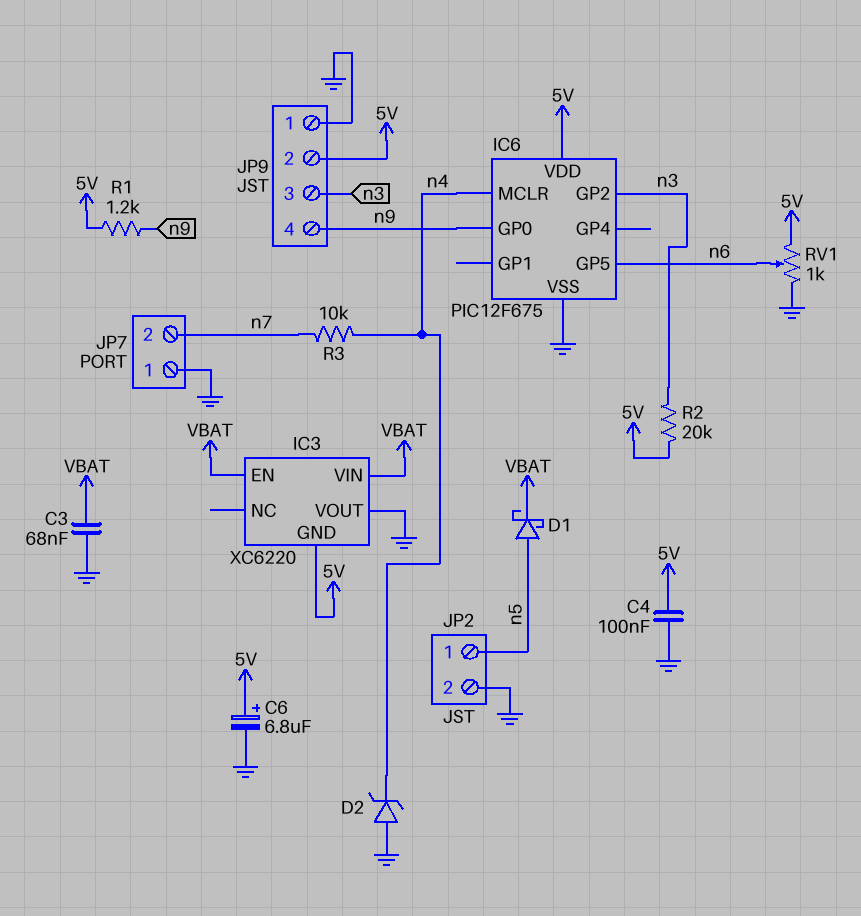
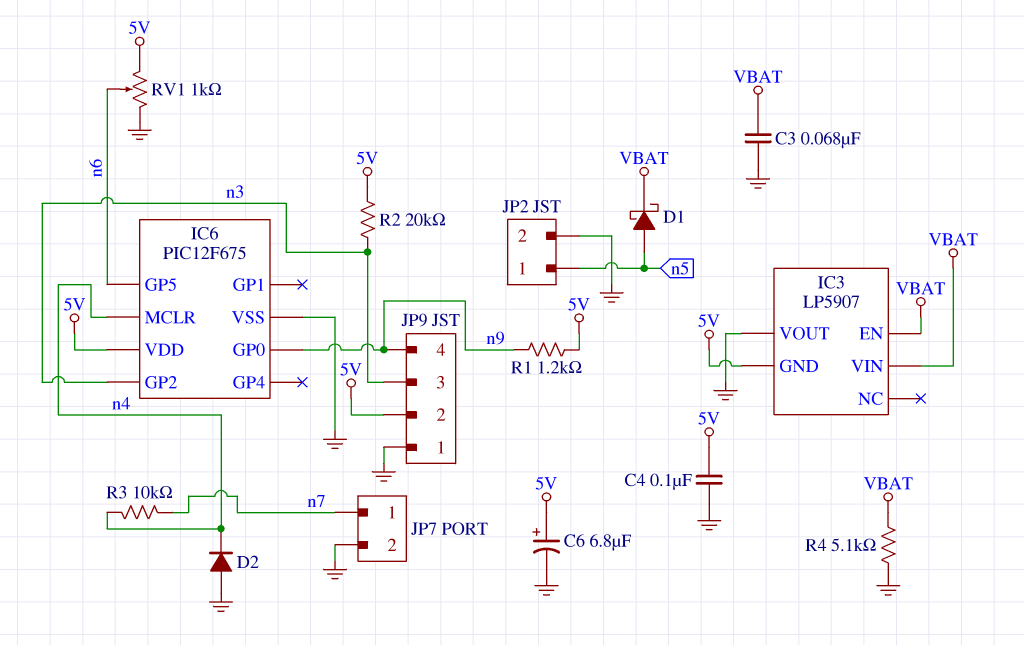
D2: zener (A GND, K n4) -> diode (A GND, K n4)
IC3: XC6220 -> LP5907
JP7 pin 1: GND -> n7
JP7 pin 2: n7 -> GND
R4: none -> 5.1k (GND, VBAT)

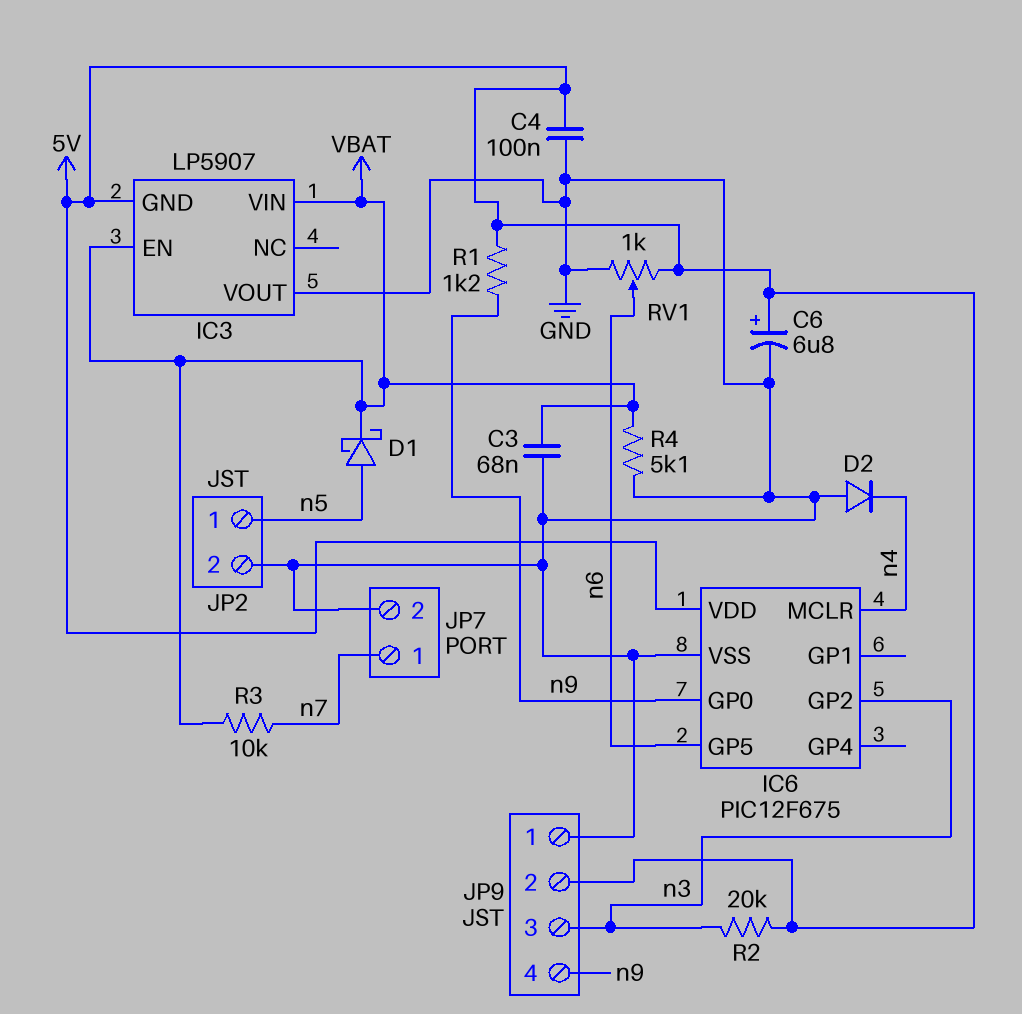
R3: 10k (n4, n7) -> 10k (VBAT, n7)

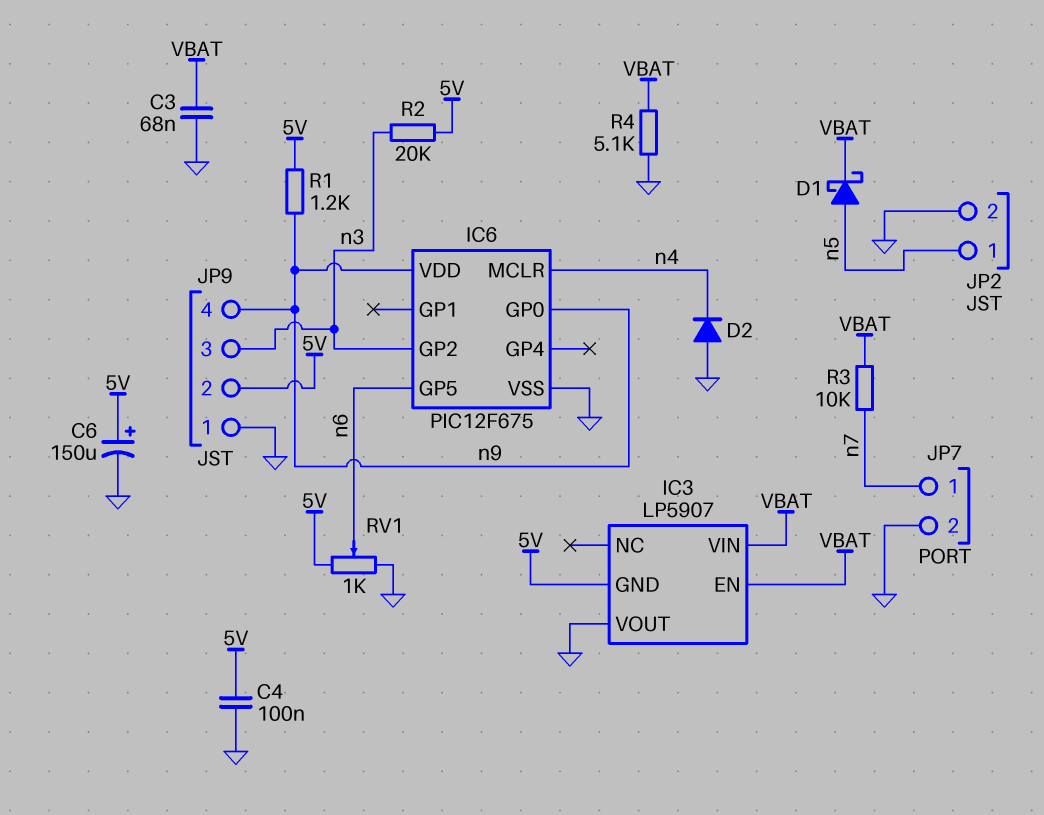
C6: 6.8uF (plus 5V, minus GND) -> 150uF (plus 5V, minus GND)
IC6 pin VDD: 5V -> n9

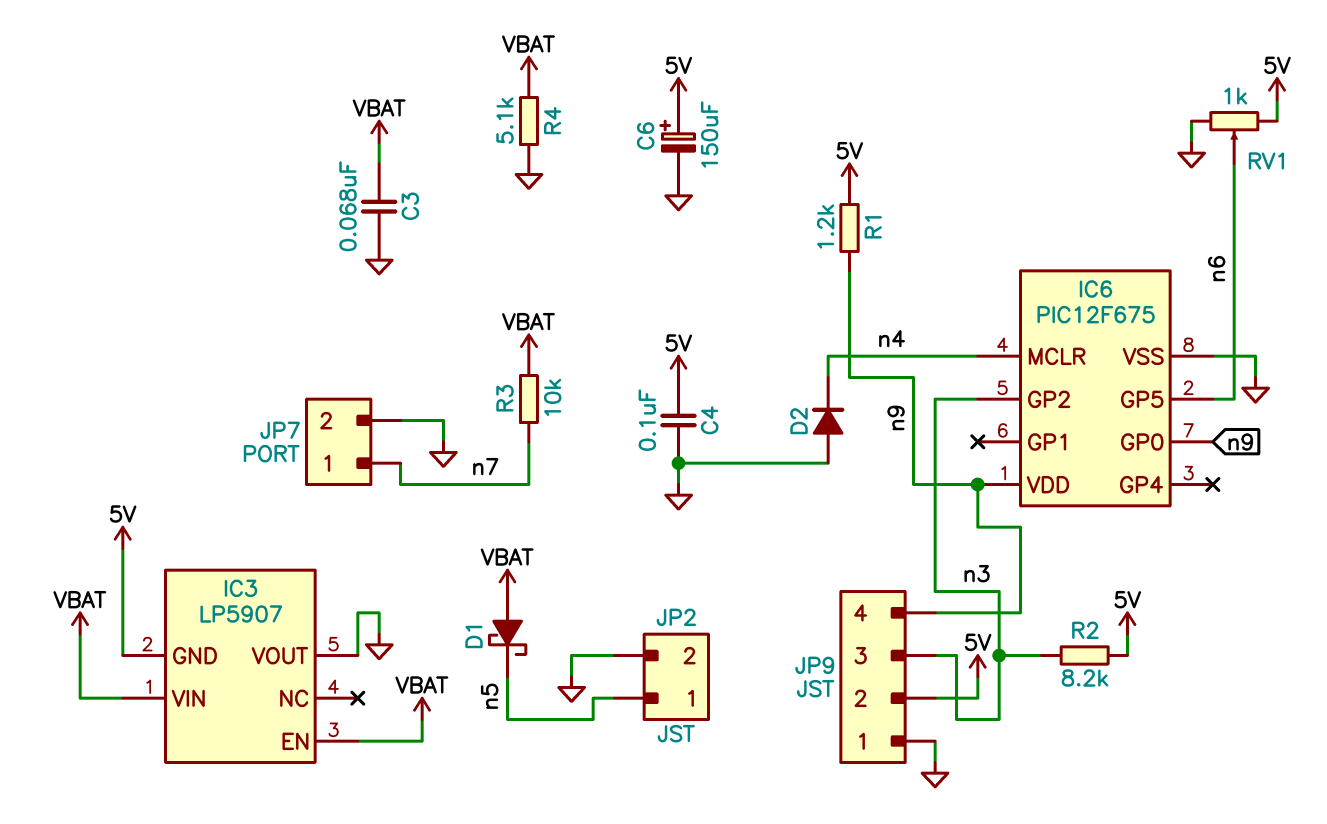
D1: schottky (A n5, K VBAT) -> schottky (A VBAT, K n5)
R2: 20k (5V, n3) -> 8.2k (5V, n3)

